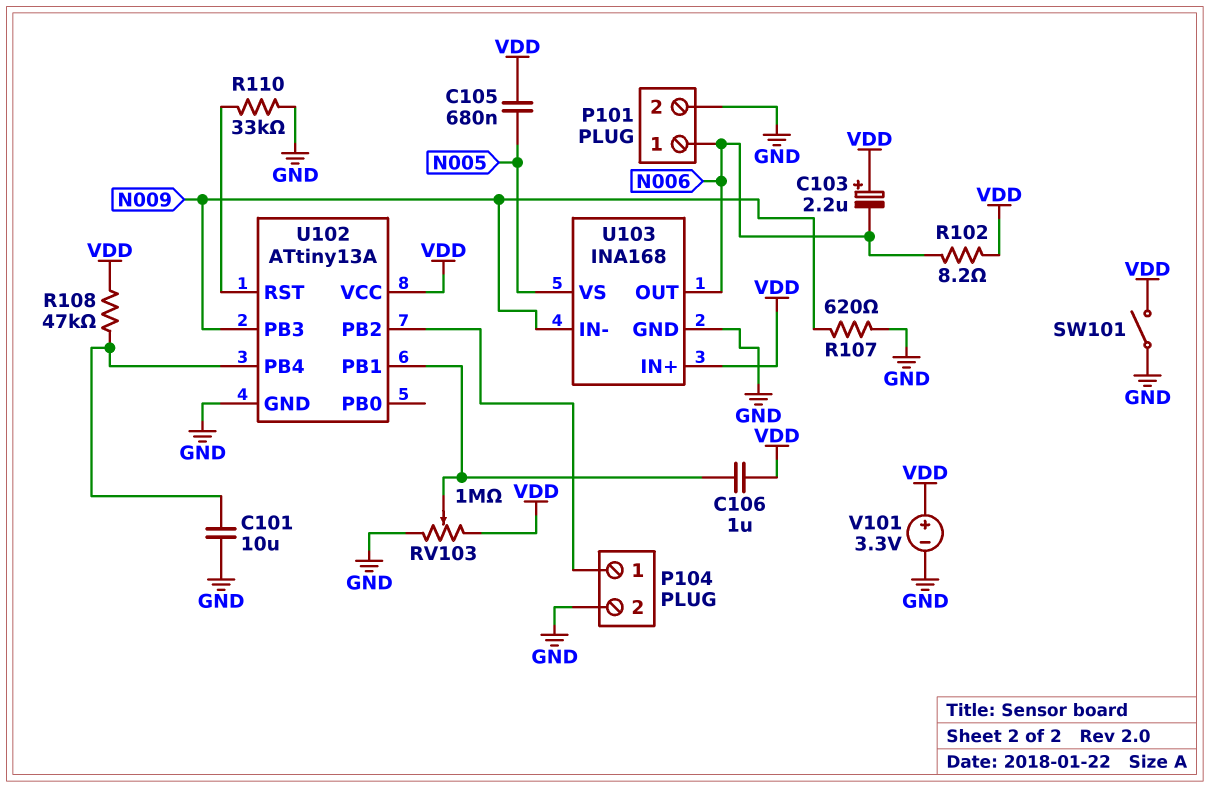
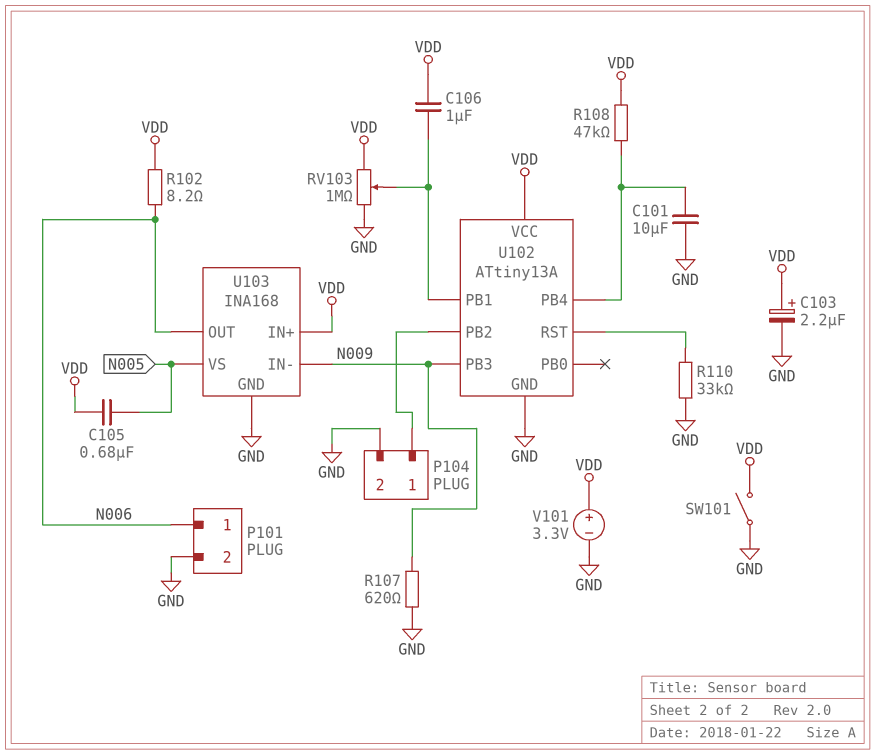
C103: 2.2uF (plus VDD, minus N006) -> 2.2uF (plus VDD, minus GND)

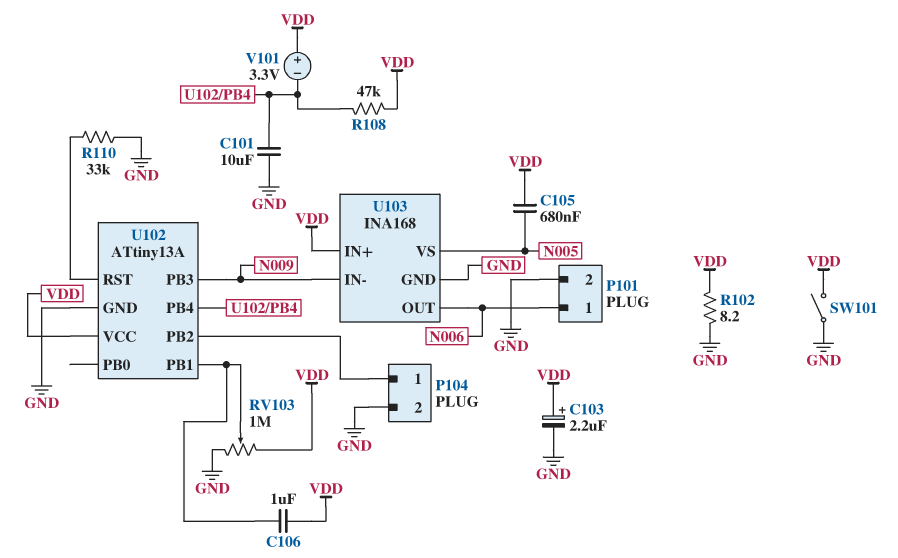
R102: 8.2 (N006, VDD) -> 8.2 (GND, VDD)
R107: 620 (GND, N009) -> none
V101: 3.3V (plus VDD, minus GND) -> 3.3V (plus VDD, minus U102/PB4)

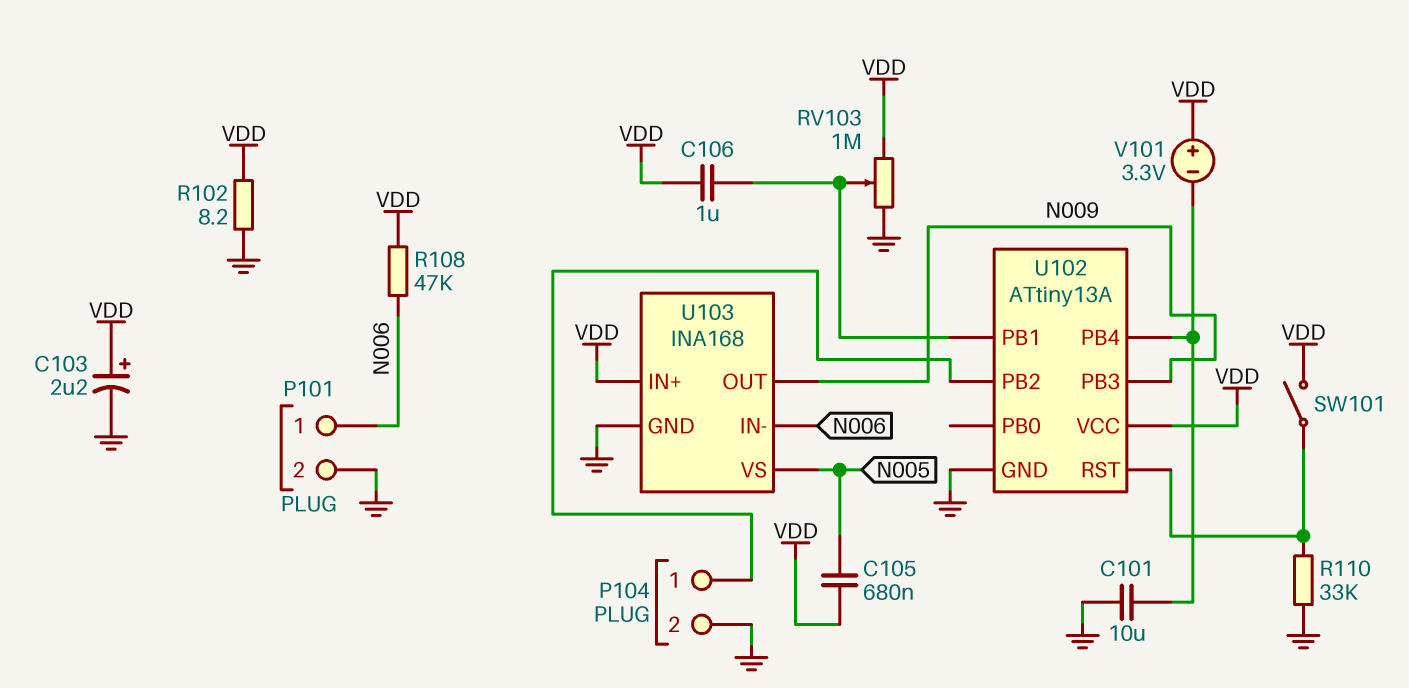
R108: 47k (U102/PB4, VDD) -> 47k (N006, VDD)
SW101: switch (GND, VDD) -> switch (U102/RST, VDD)
U103 pin IN-: N009 -> N006
U103 pin OUT: N006 -> N009

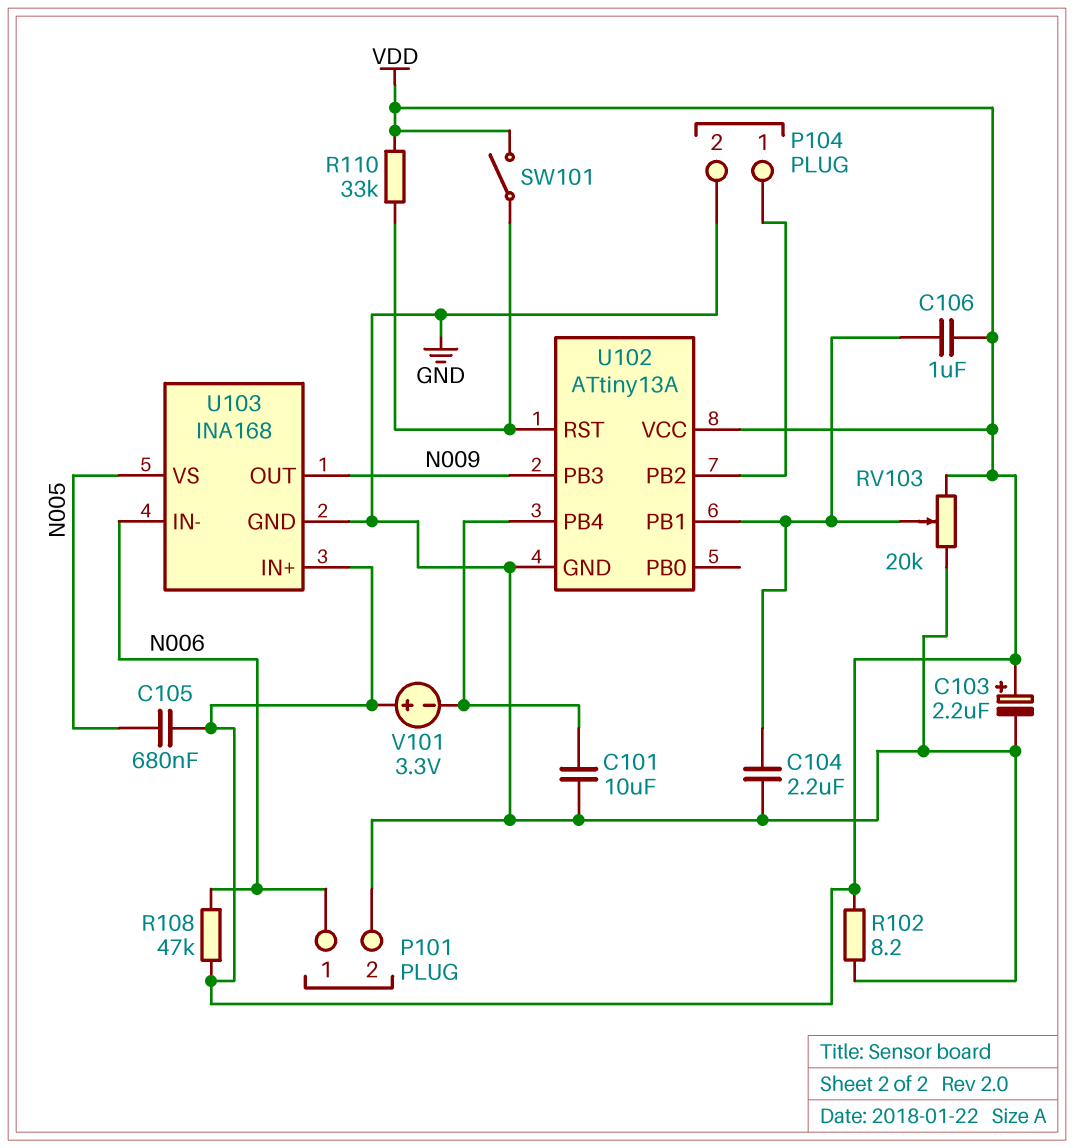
C104: none -> 2.2uF (GND, U102/PB1)
R110: 33k (GND, U102/RST) -> 33k (U102/RST, VDD)
RV103: 1M (GND, VDD, wiper U102/PB1) -> 20k (GND, VDD, wiper U102/PB1)

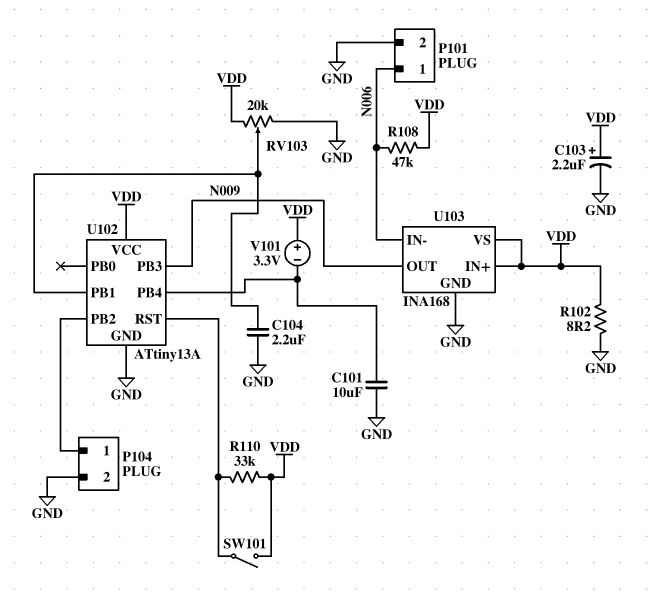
C105: 680nF (N005, VDD) -> none
C106: 1uF (U102/PB1, VDD) -> none
U103 pin VS: N005 -> VDD

